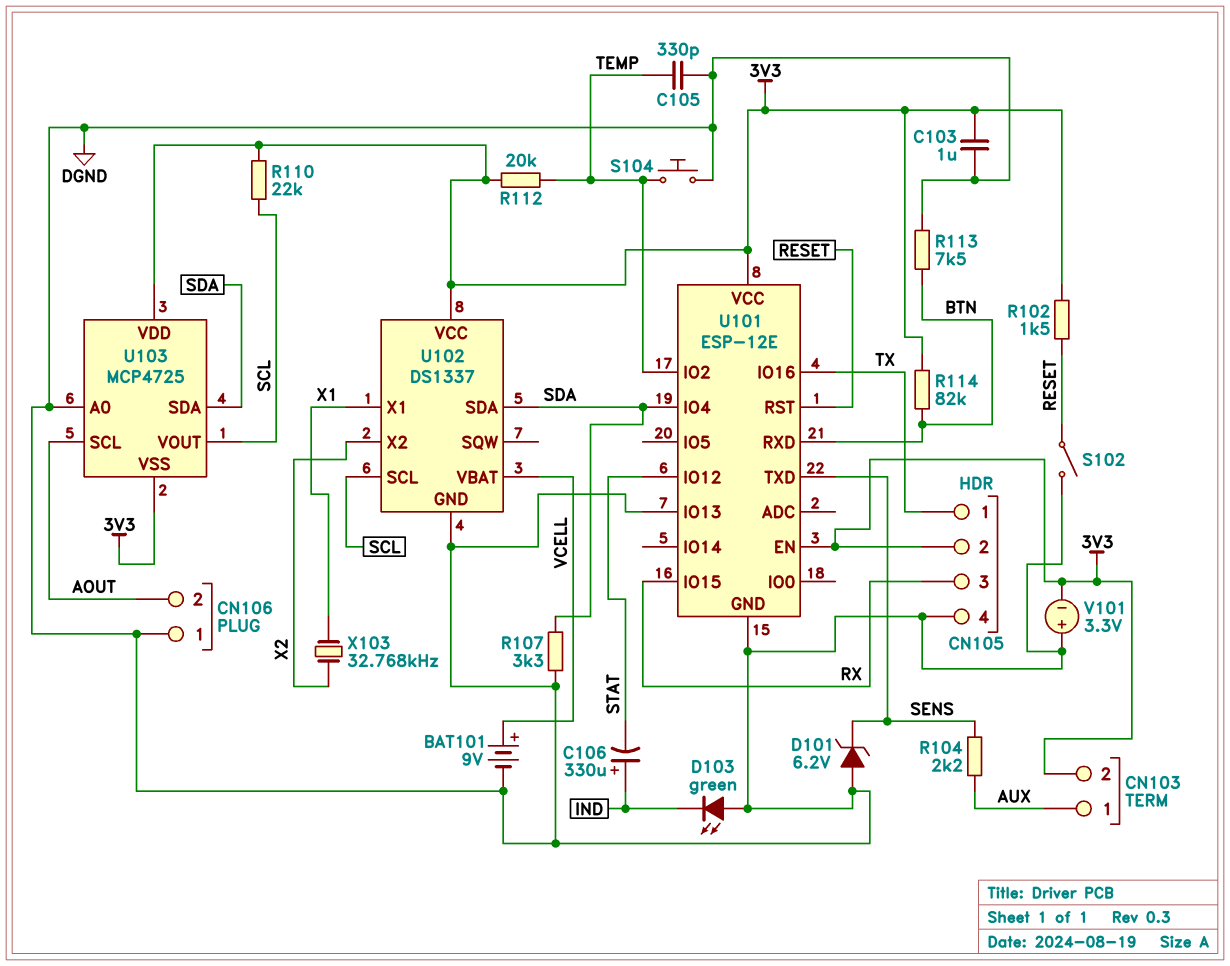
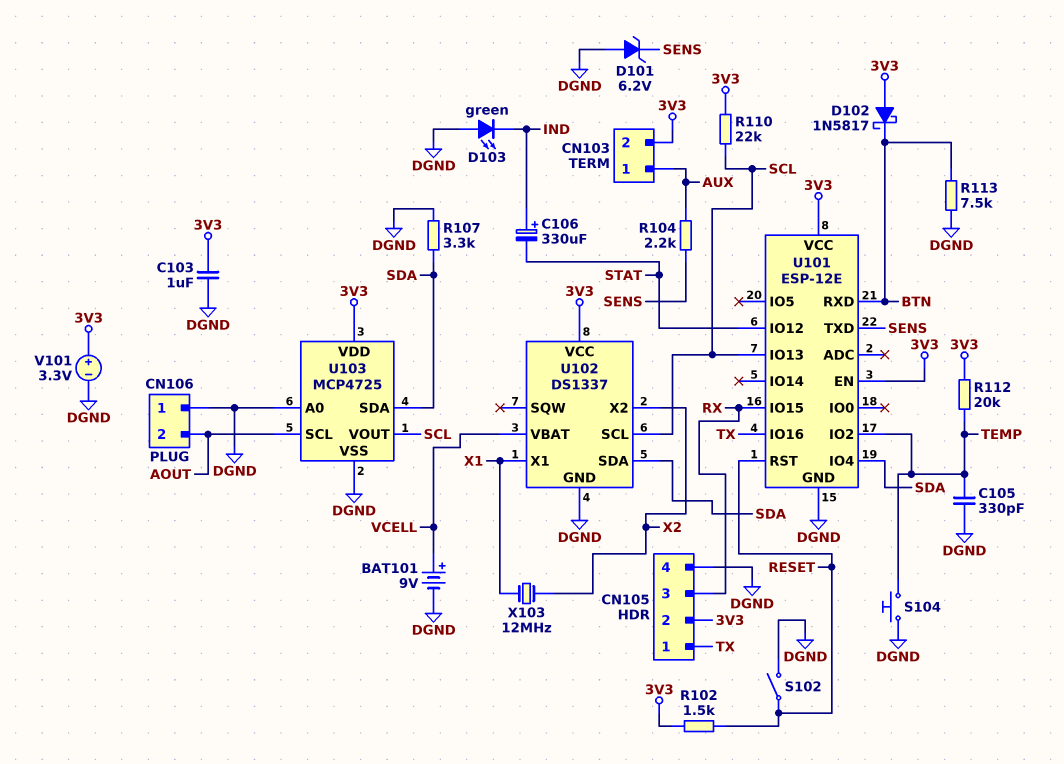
D102: none -> schottky 1N5817 (A 3V3, K BTN)
R114: 82k (3V3, BTN) -> none
U101 pin IO13: DGND -> SCL
U103 pin VSS: 3V3 -> DGND
V101: 3.3V (plus DGND, minus 3V3) -> 3.3V (plus 3V3, minus DGND)
X103: 32.768kHz (X1, X2) -> 12MHz (X1, X2)

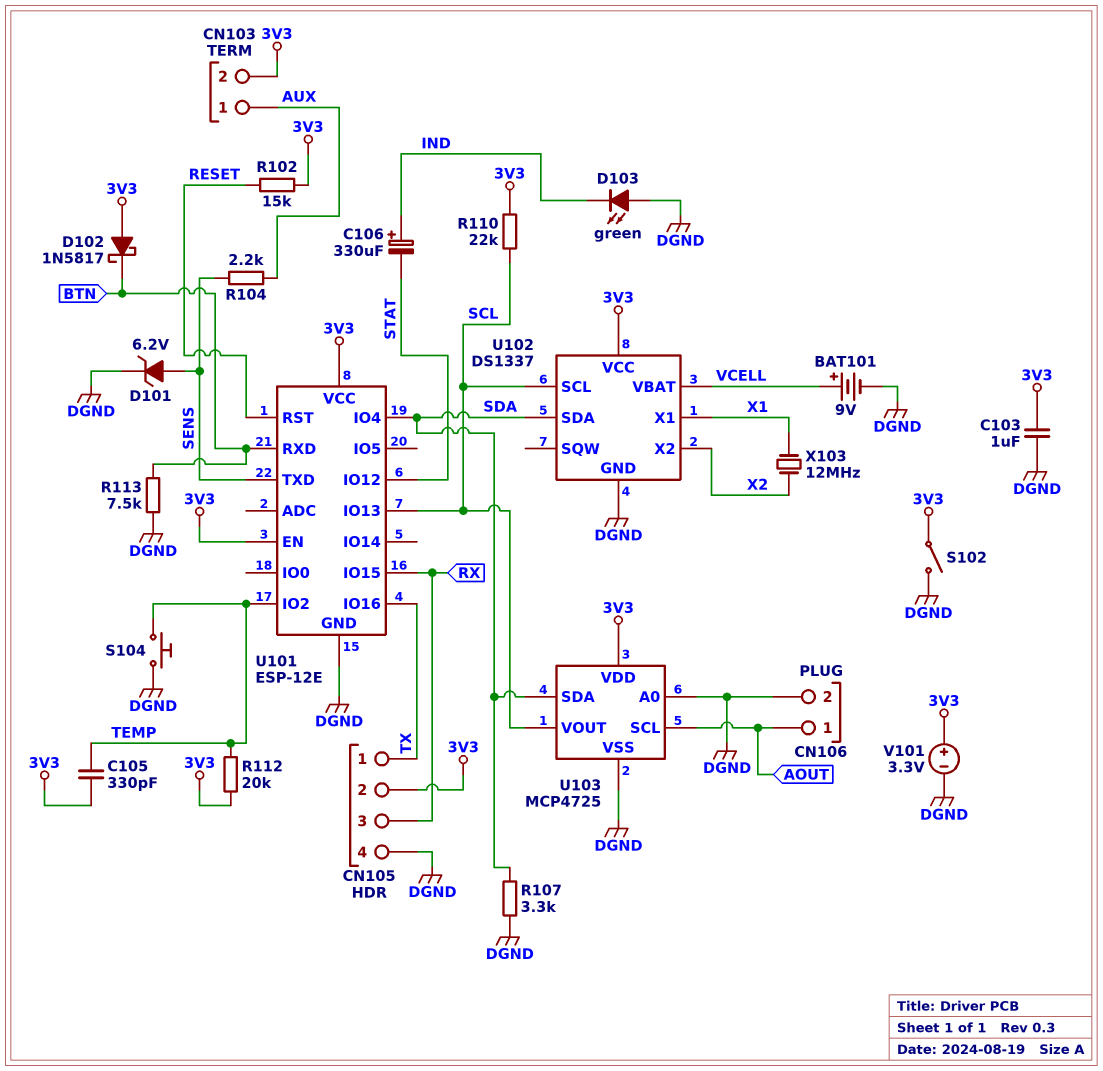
C105: 330pF (DGND, TEMP) -> 330pF (3V3, TEMP)
CN106 pin 1: DGND -> AOUT
CN106 pin 2: AOUT -> DGND
D101: zener 6.2V (A DGND, K SENS) -> zener 6.2V (A SENS, K DGND)
R102: 1.5k (3V3, RESET) -> 15k (3V3, RESET)
S102: switch (DGND, RESET) -> switch (3V3, DGND)

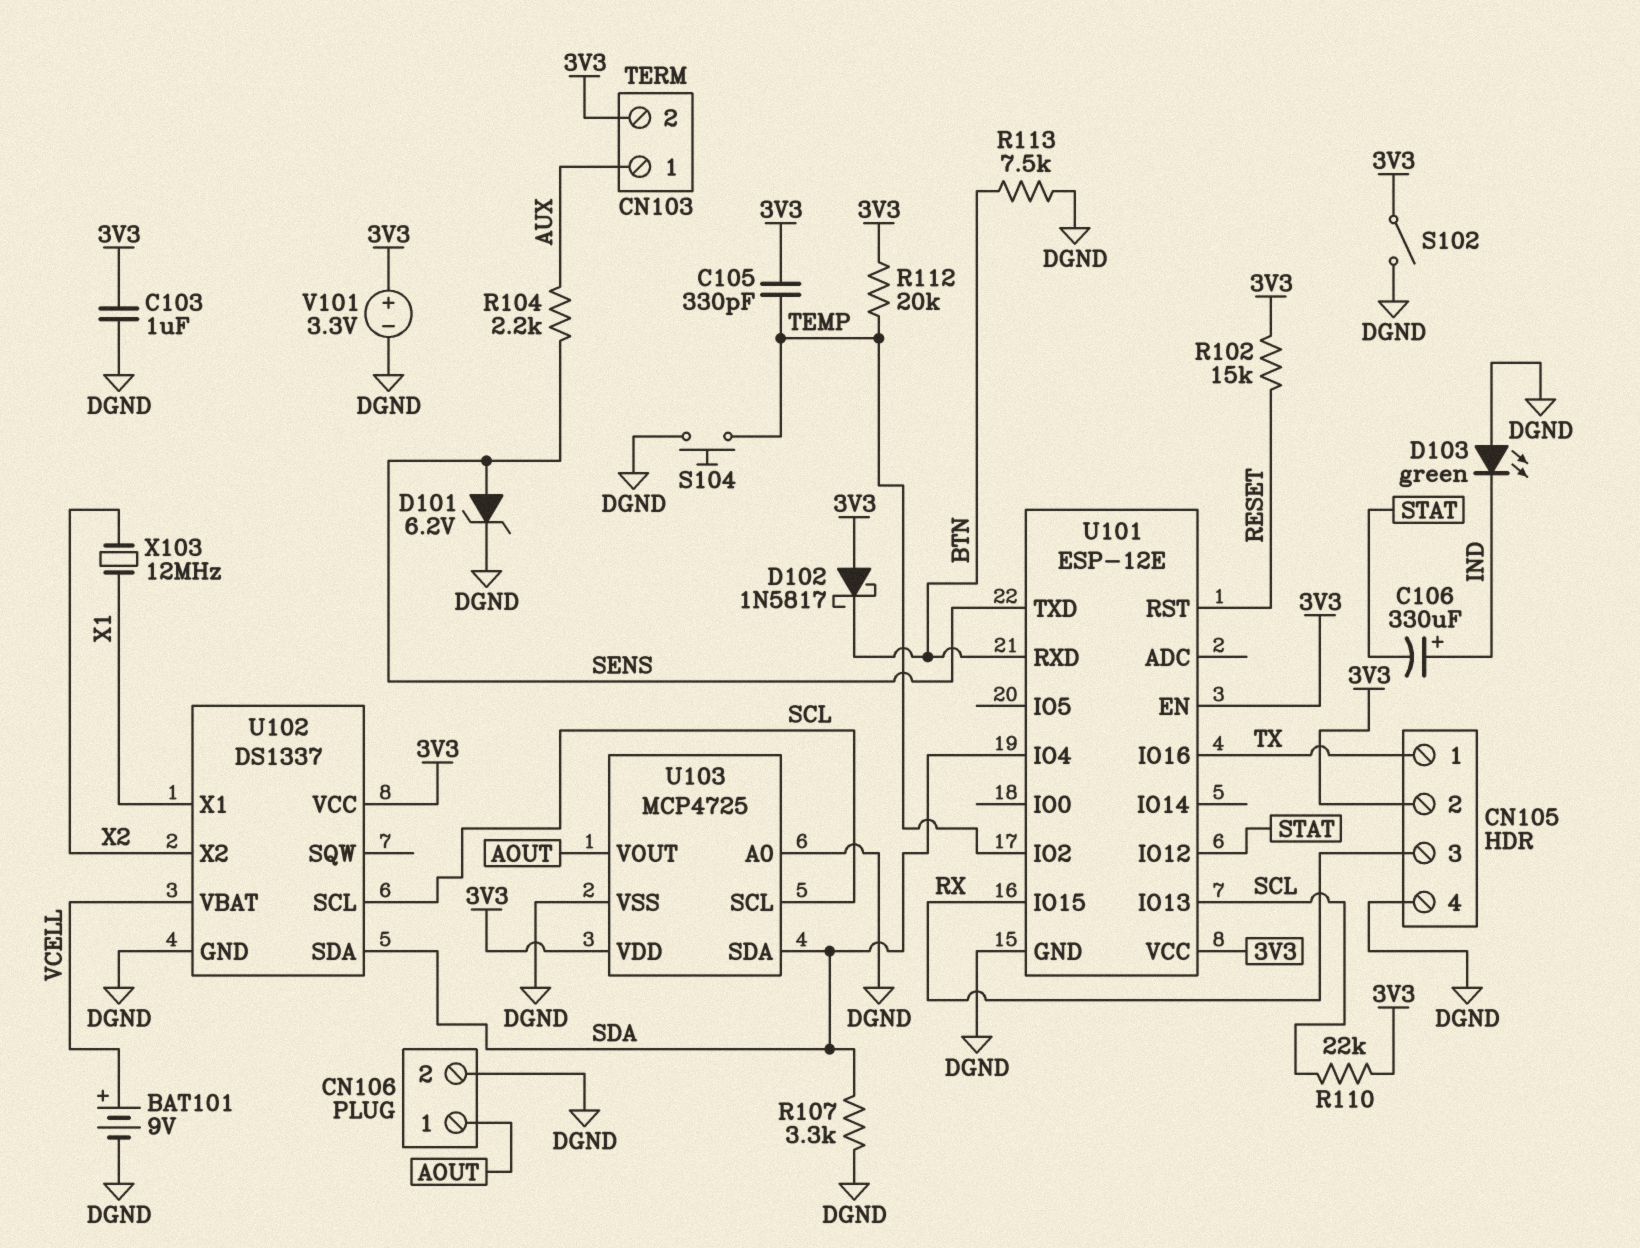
U103 pin SCL: AOUT -> SCL
U103 pin VOUT: SCL -> AOUT

